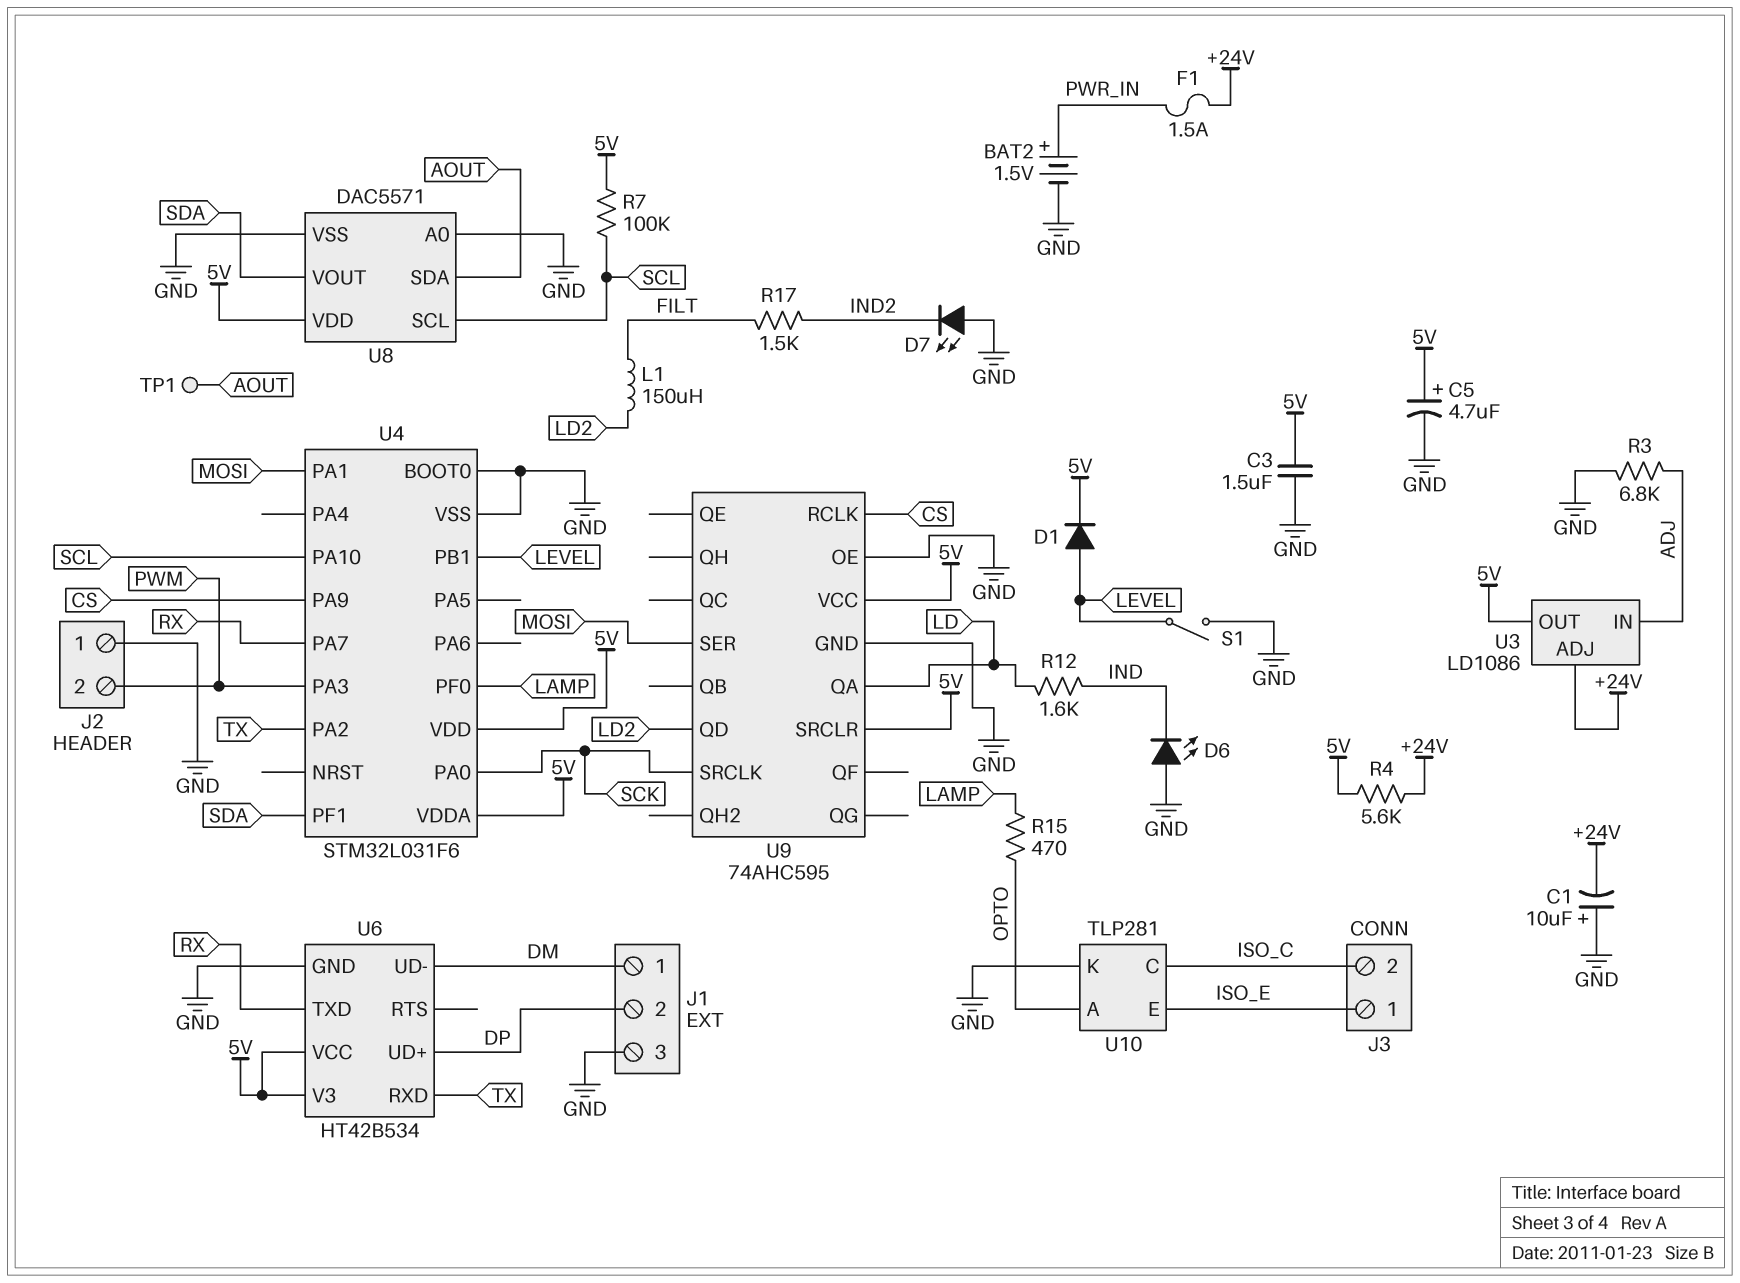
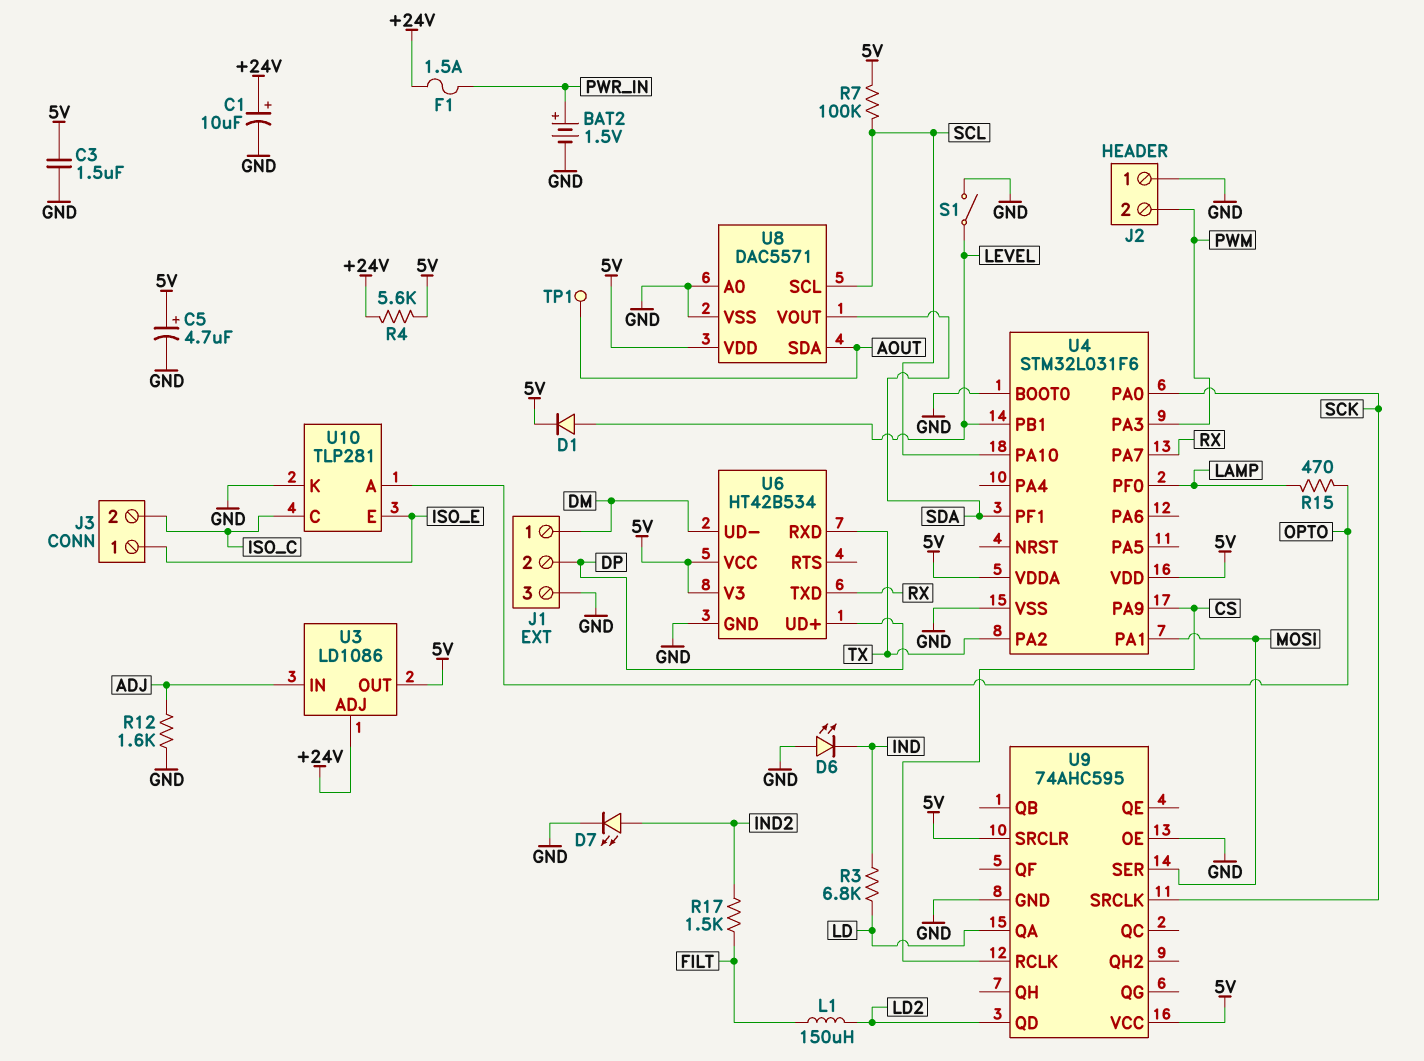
C1: 10uF (plus GND, minus +24V) -> 10uF (plus +24V, minus GND)
D7: LED (A GND, K IND2) -> LED (A IND2, K GND)
R3: 6.8k (ADJ, GND) -> 6.8k (IND, LD)
R12: 1.6k (IND, LD) -> 1.6k (ADJ, GND)

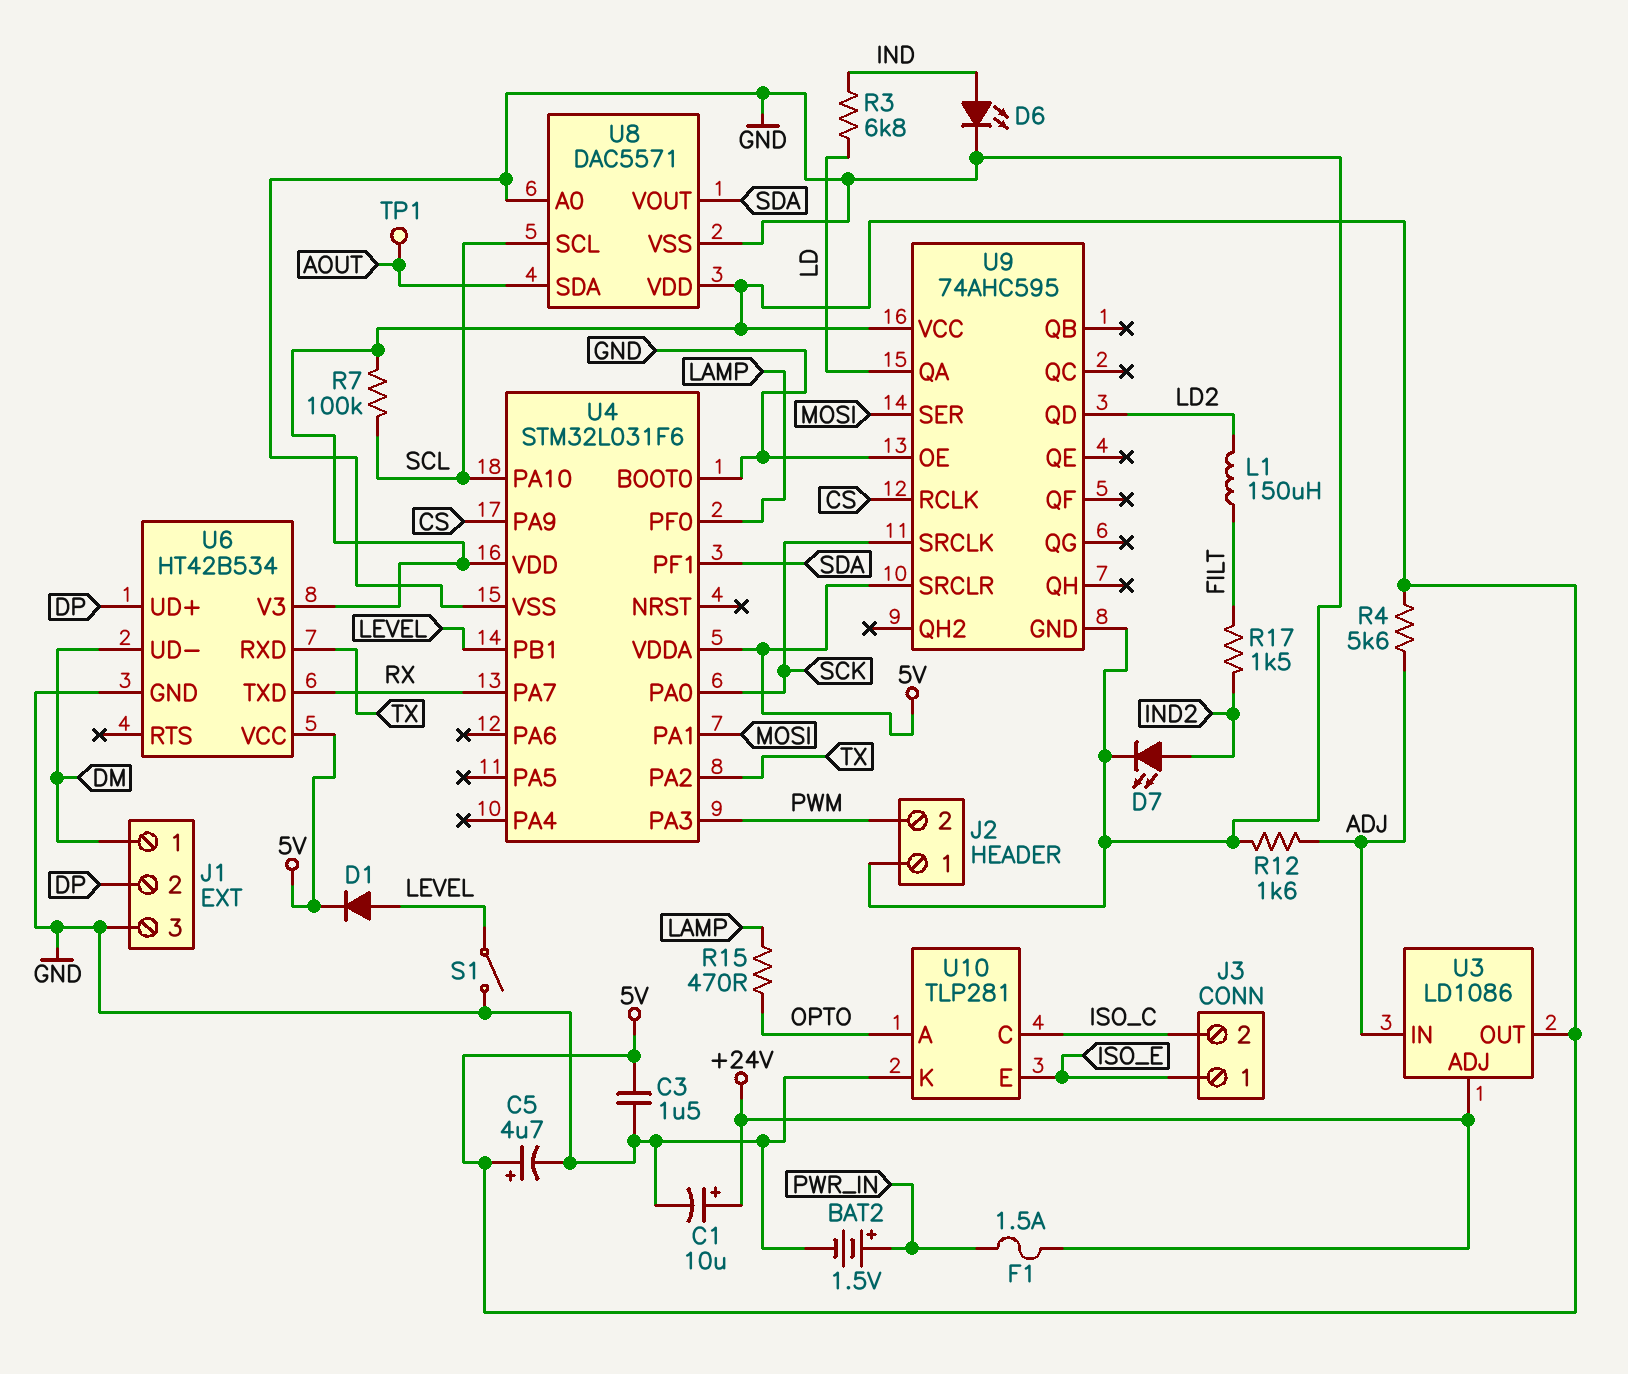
D6: LED (A GND, K IND) -> LED (A IND, K GND)
R4: 5.6k (+24V, 5V) -> 5.6k (5V, ADJ)

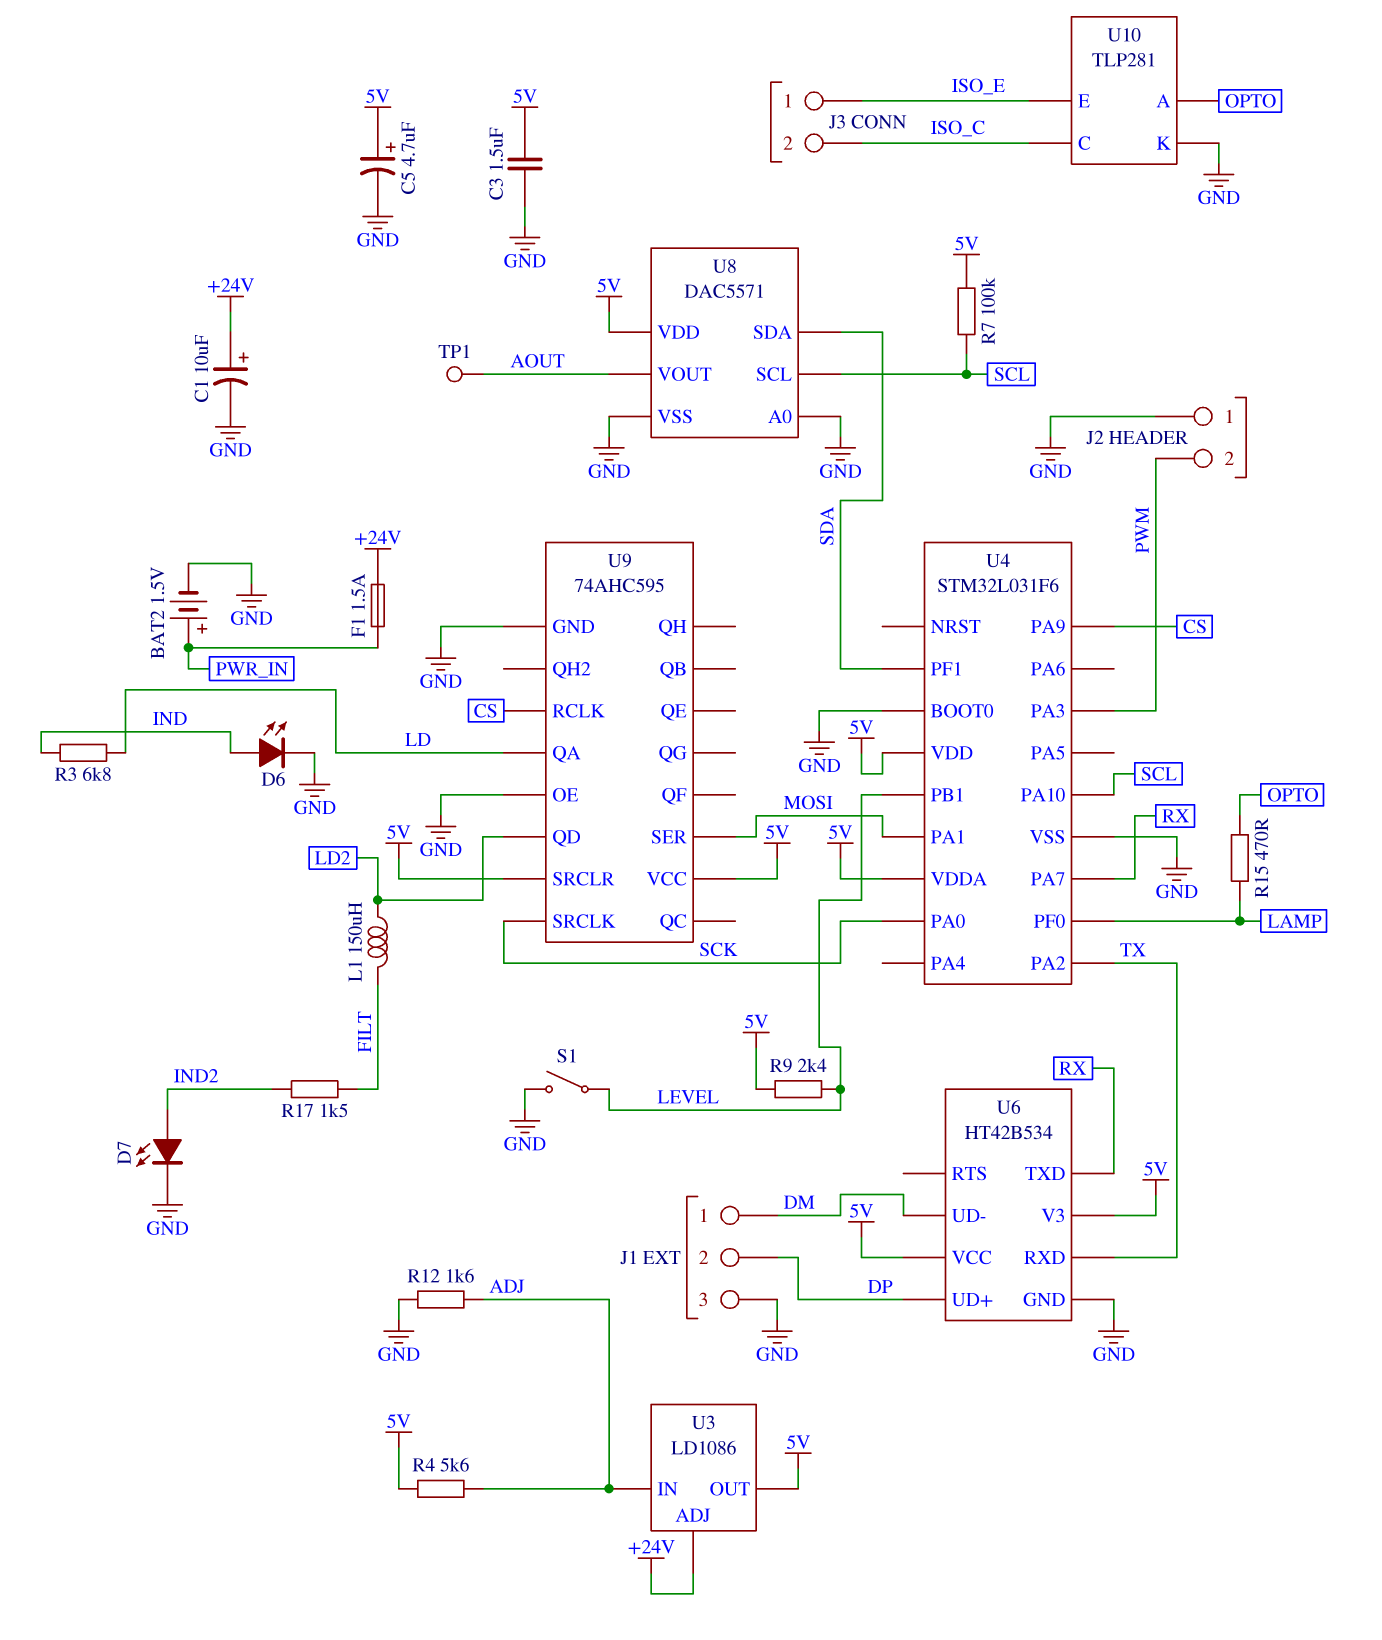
D1: diode (A LEVEL, K 5V) -> none
R9: none -> 2.4k (5V, LEVEL)
U8 pin SDA: AOUT -> SDA
U8 pin VOUT: SDA -> AOUT

